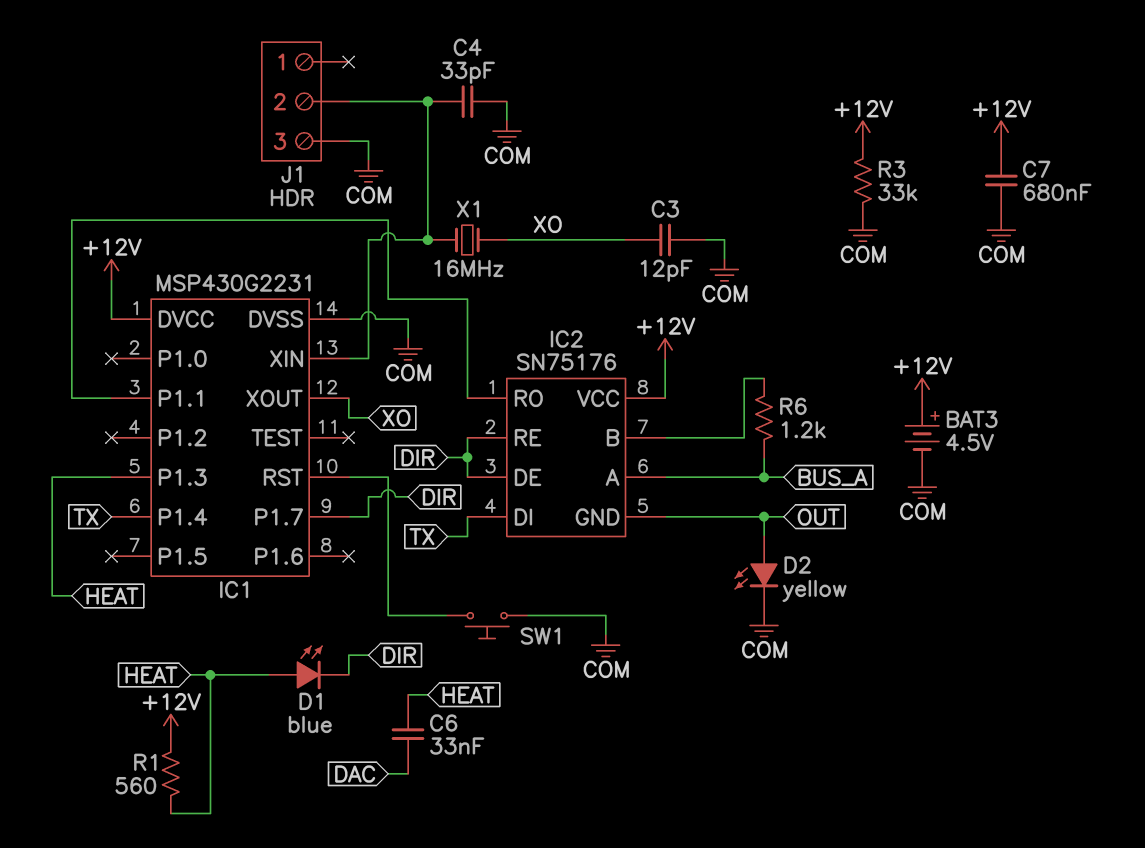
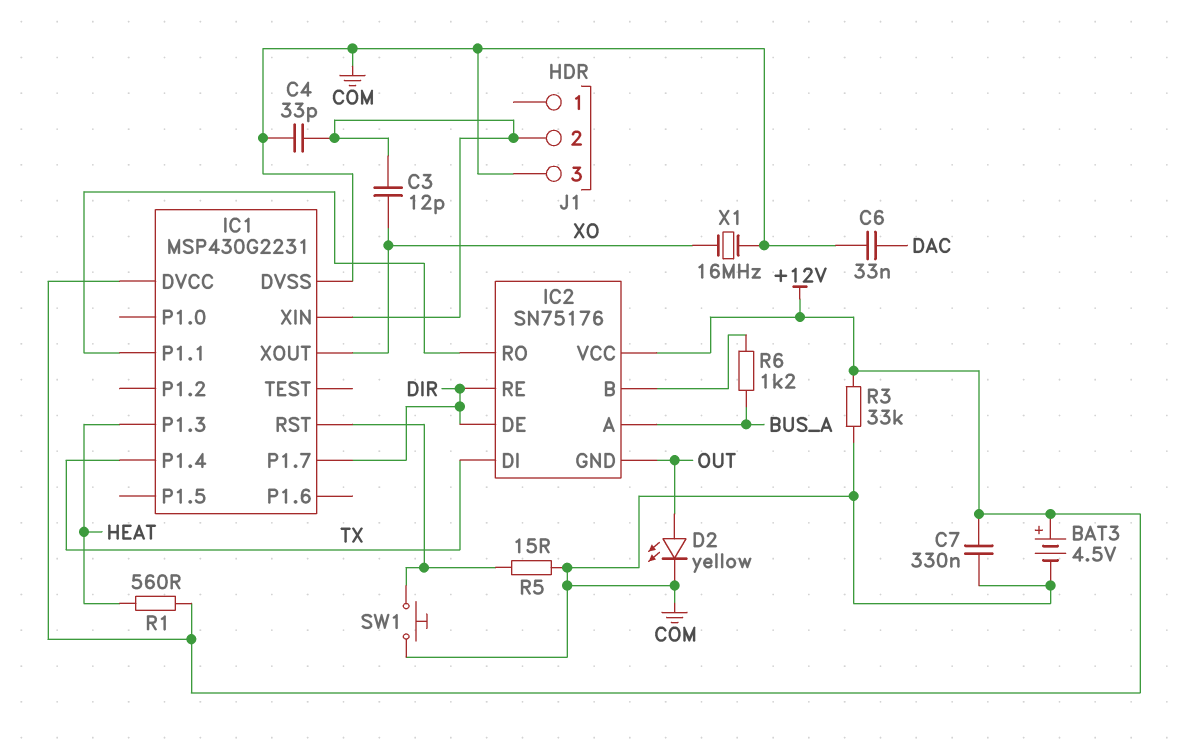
C3: 12pF (COM, XO) -> 12pF (IC1/XIN, XO)
C6: 33nF (DAC, HEAT) -> 33nF (COM, DAC)
C7: 680nF (+12V, COM) -> 330nF (+12V, COM)
D1: LED blue (A HEAT, K DIR) -> none
R5: none -> 15 (COM, IC1/RST)
X1: 16MHz (IC1/XIN, XO) -> 16MHz (COM, XO)

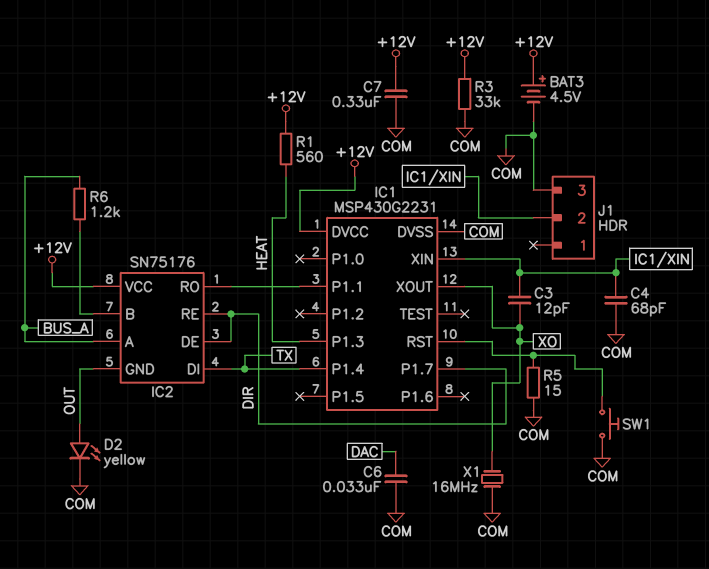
C4: 33pF (COM, IC1/XIN) -> 68pF (COM, IC1/XIN)

